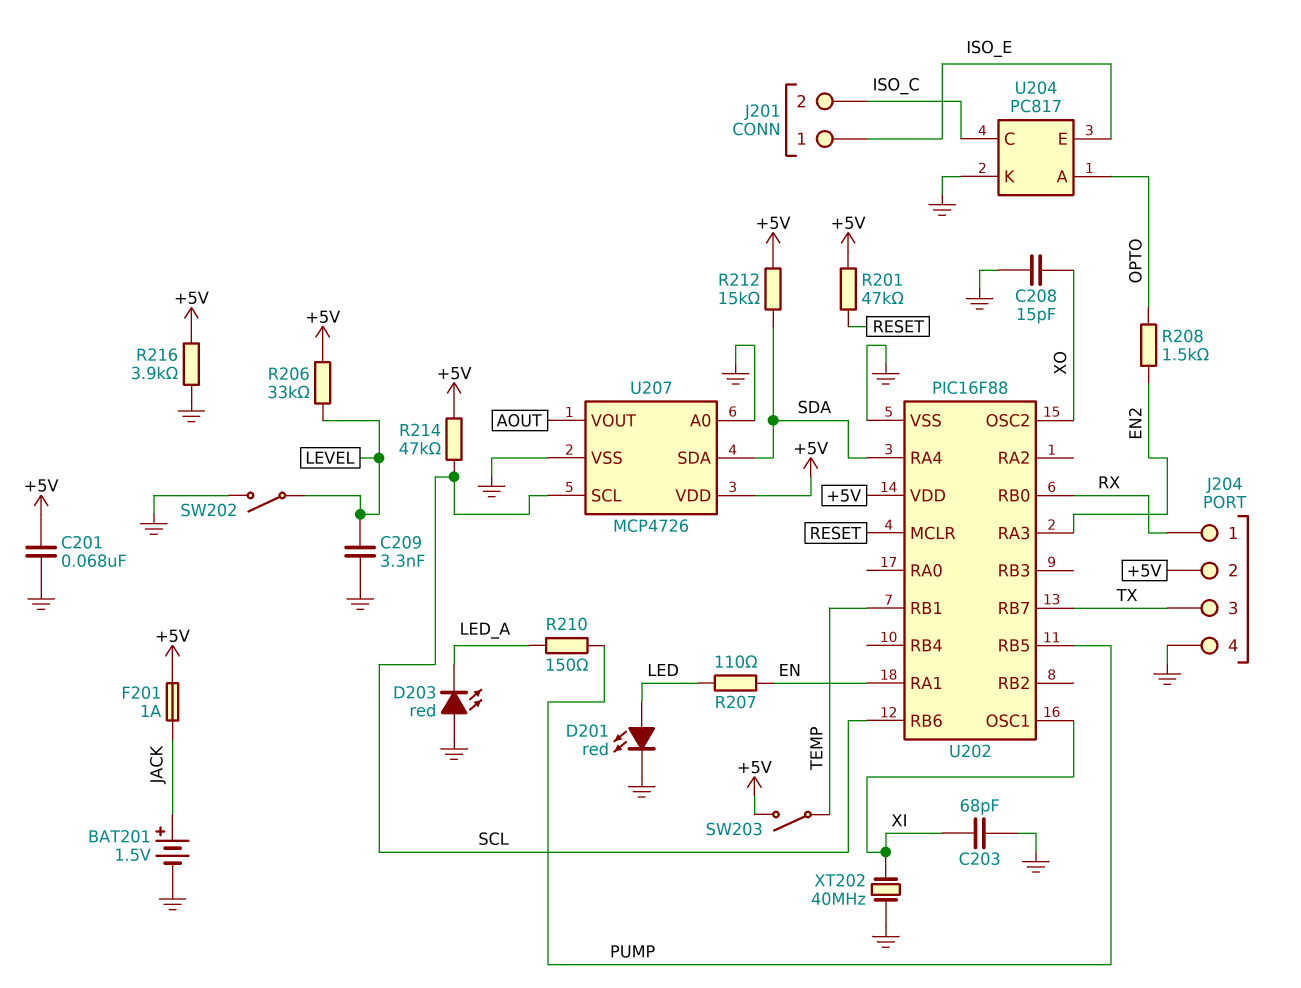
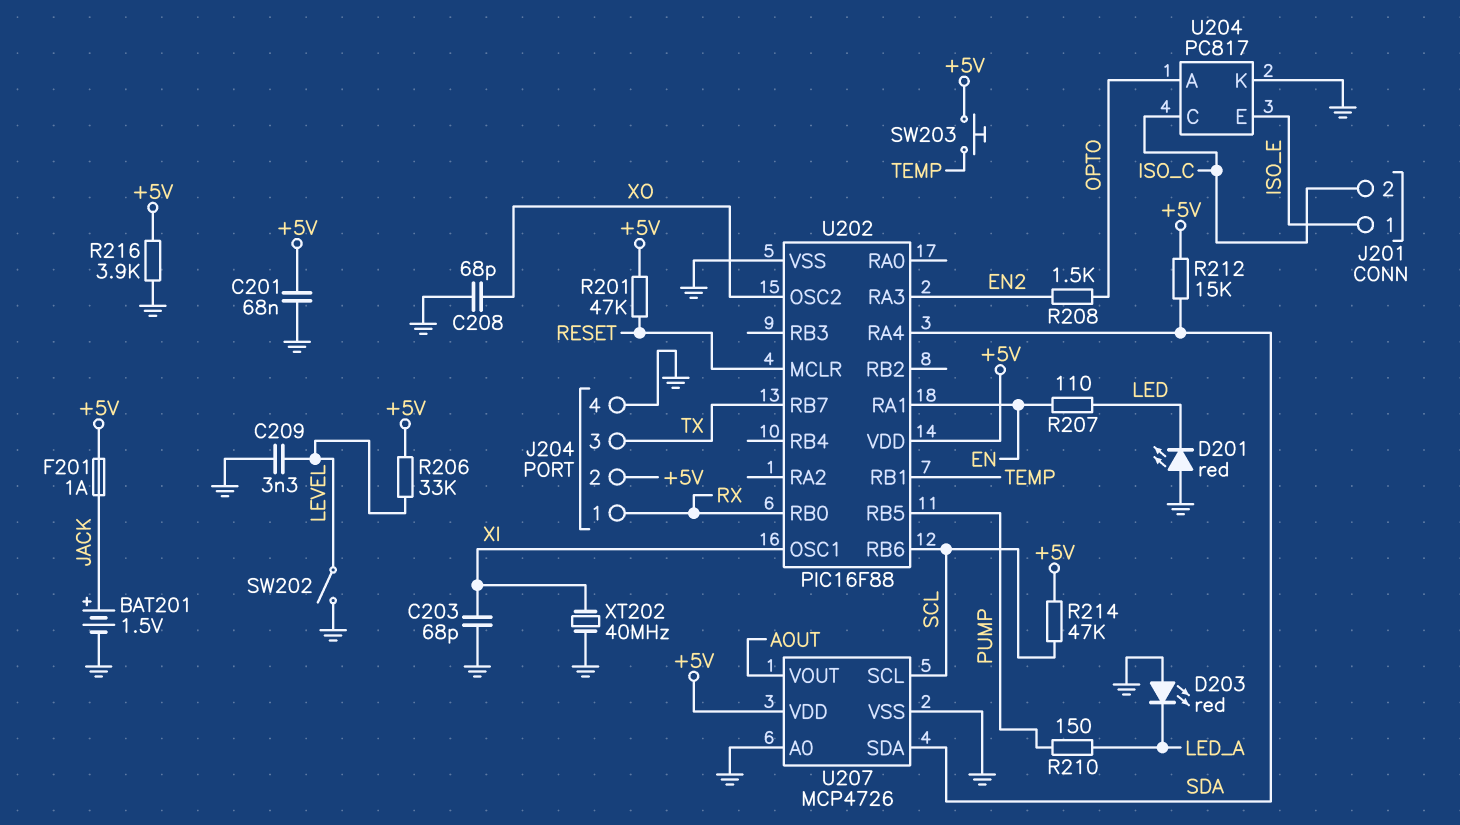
C208: 15pF (GND, XO) -> 68pF (GND, XO)
D201: LED red (A LED, K GND) -> LED red (A GND, K LED)
SW203: switch (+5V, TEMP) -> button (+5V, TEMP)

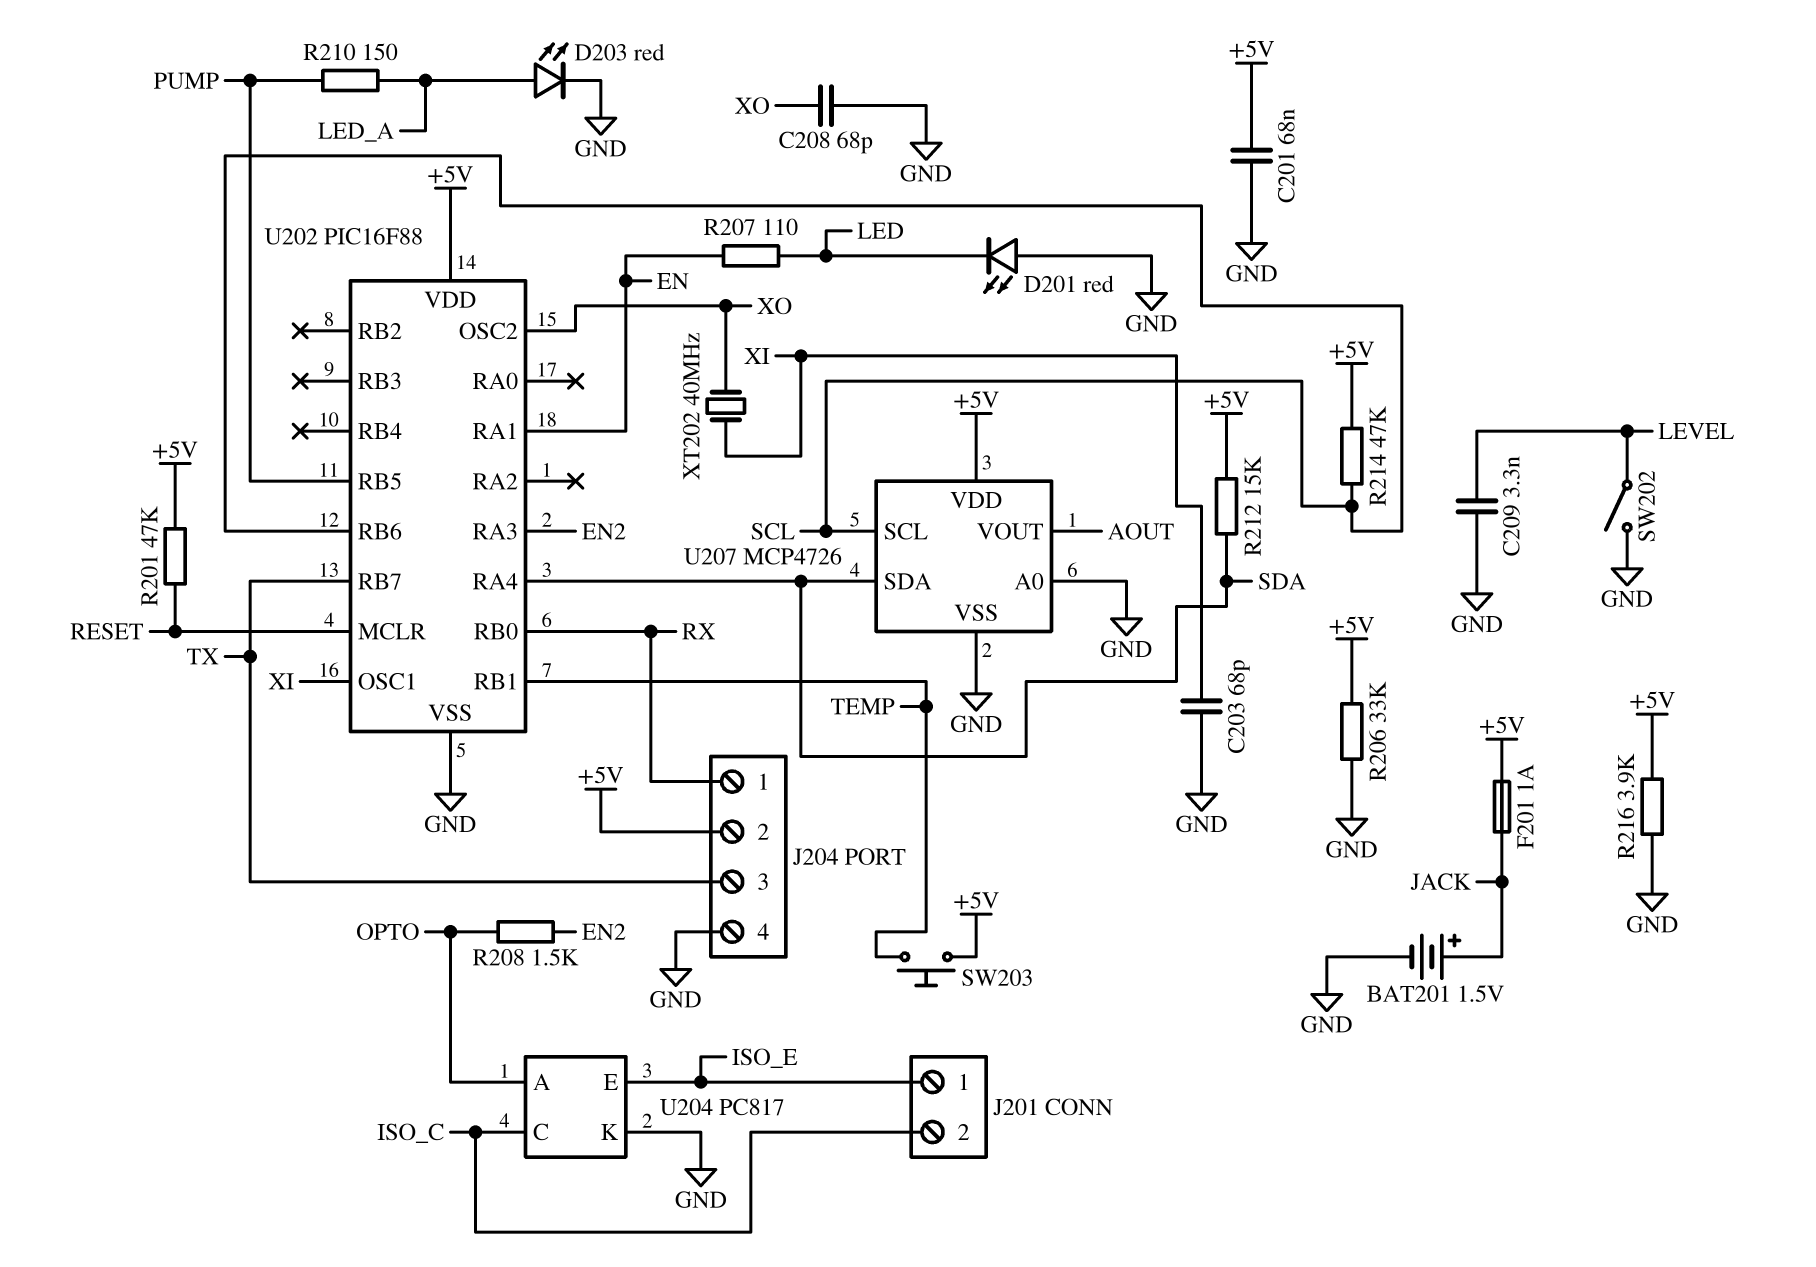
D203: LED red (A GND, K LED_A) -> LED red (A LED_A, K GND)
R206: 33k (+5V, LEVEL) -> 33k (+5V, GND)
XT202: 40MHz (GND, XI) -> 40MHz (XI, XO)

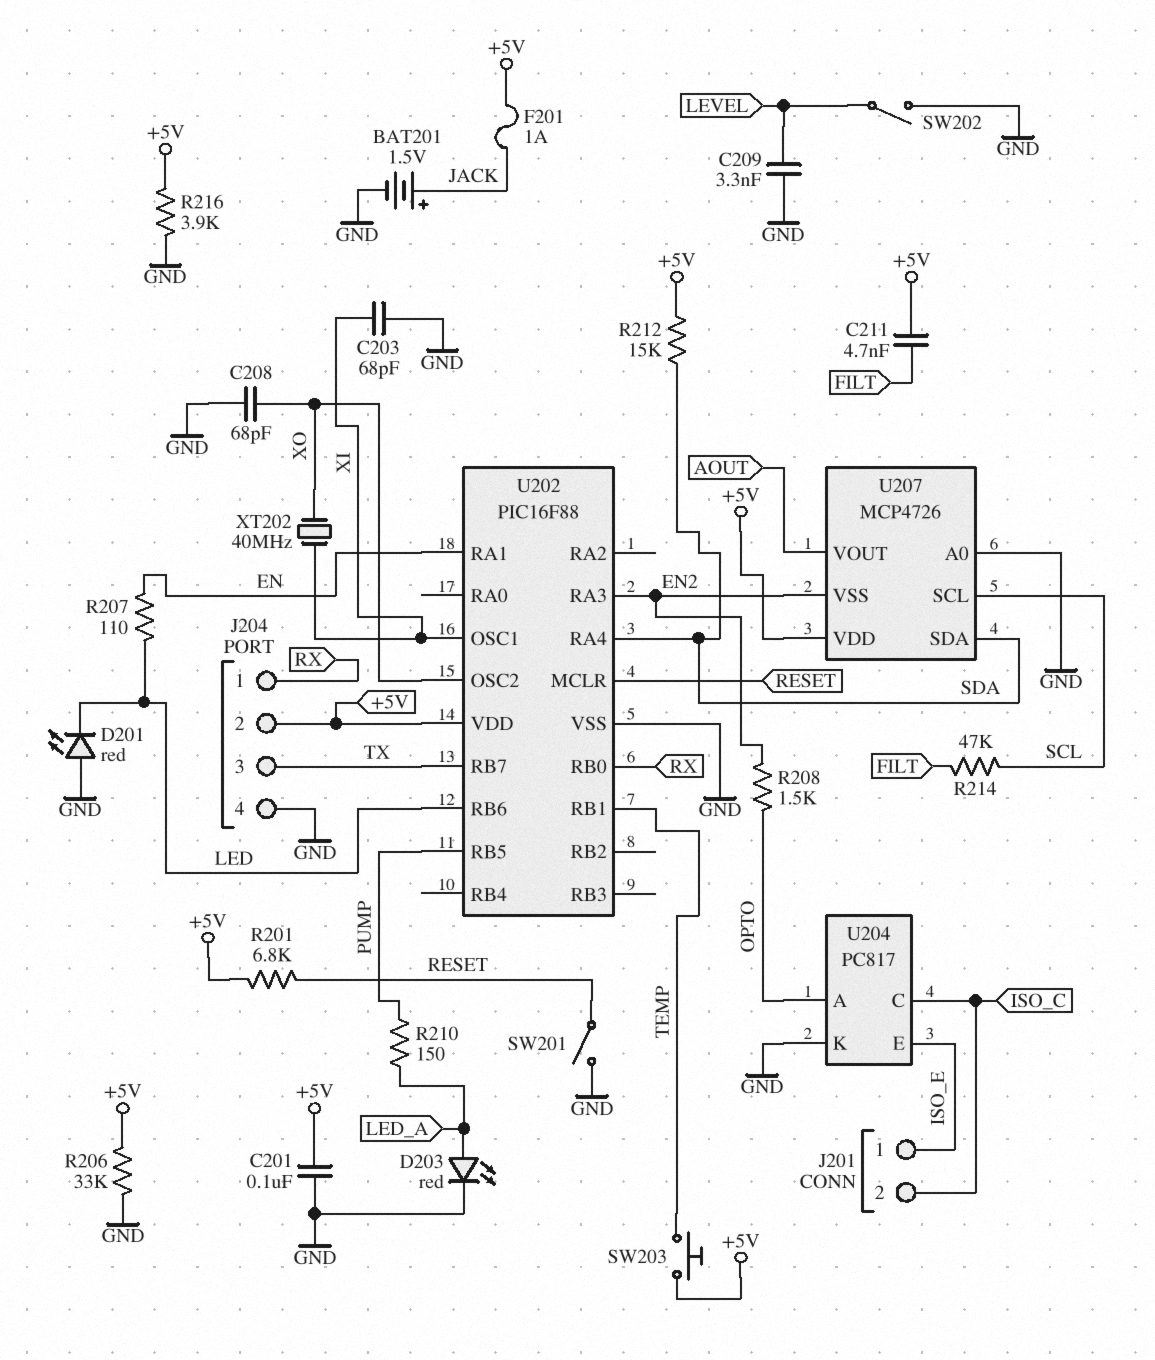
C201: 68nF (+5V, GND) -> 100nF (+5V, GND)
C211: none -> 4.7nF (+5V, FILT)
R201: 47k (+5V, RESET) -> 6.8k (+5V, RESET)
R214: 47k (+5V, SCL) -> 47k (FILT, SCL)
SW201: none -> switch (GND, RESET)
U202 pin RB6: SCL -> LED
U207 pin VSS: GND -> EN2

